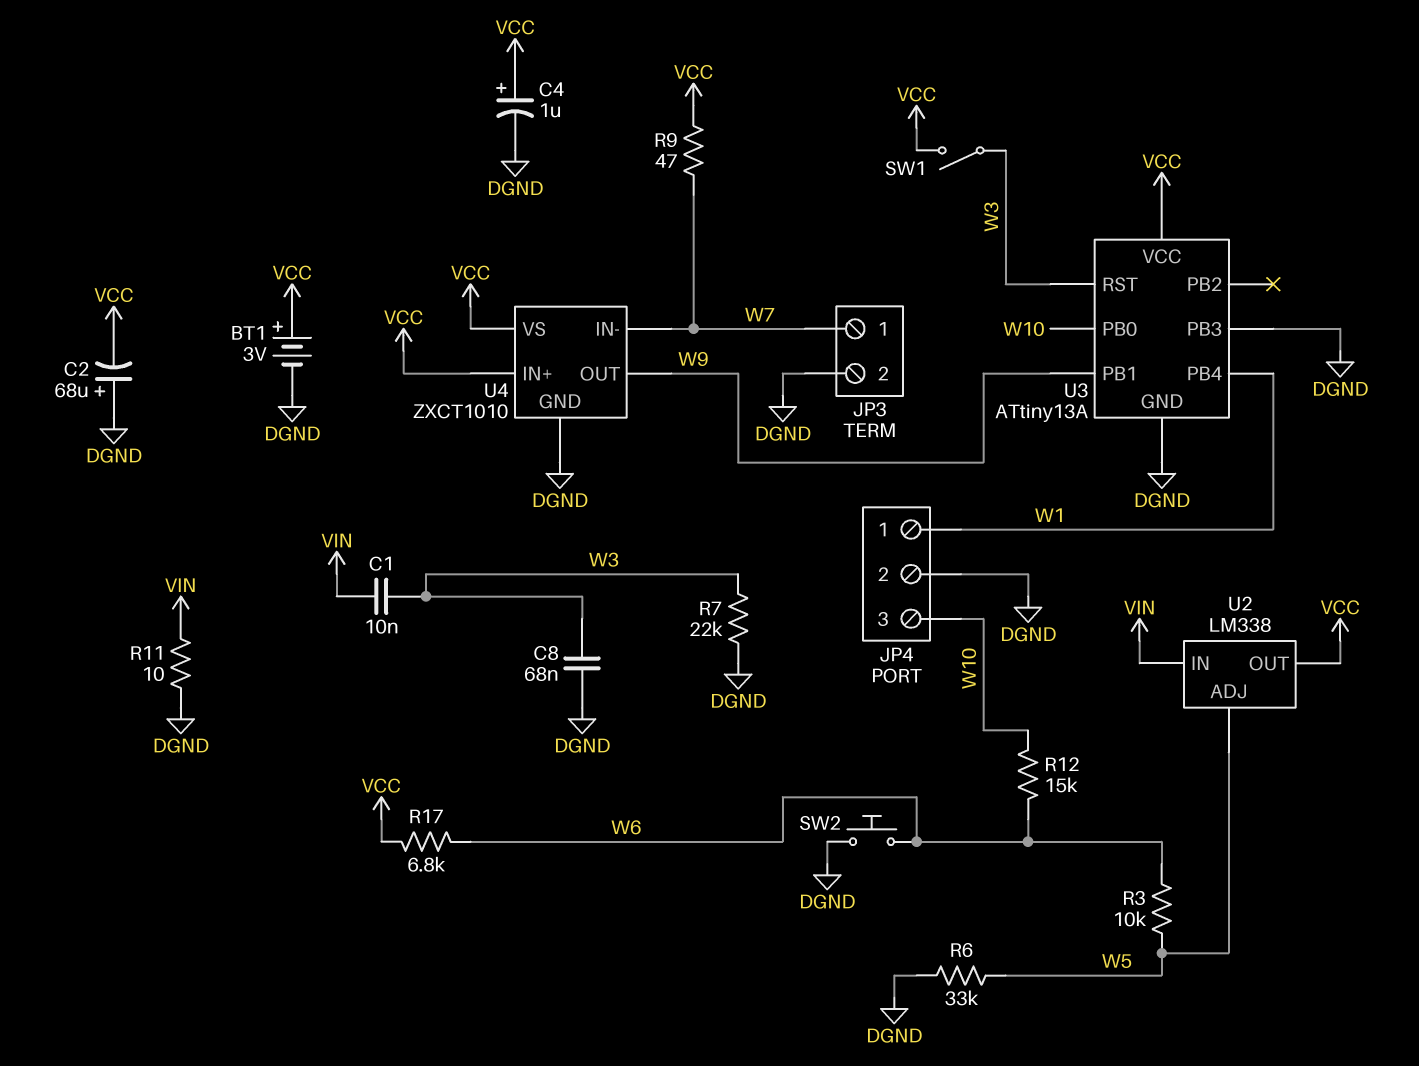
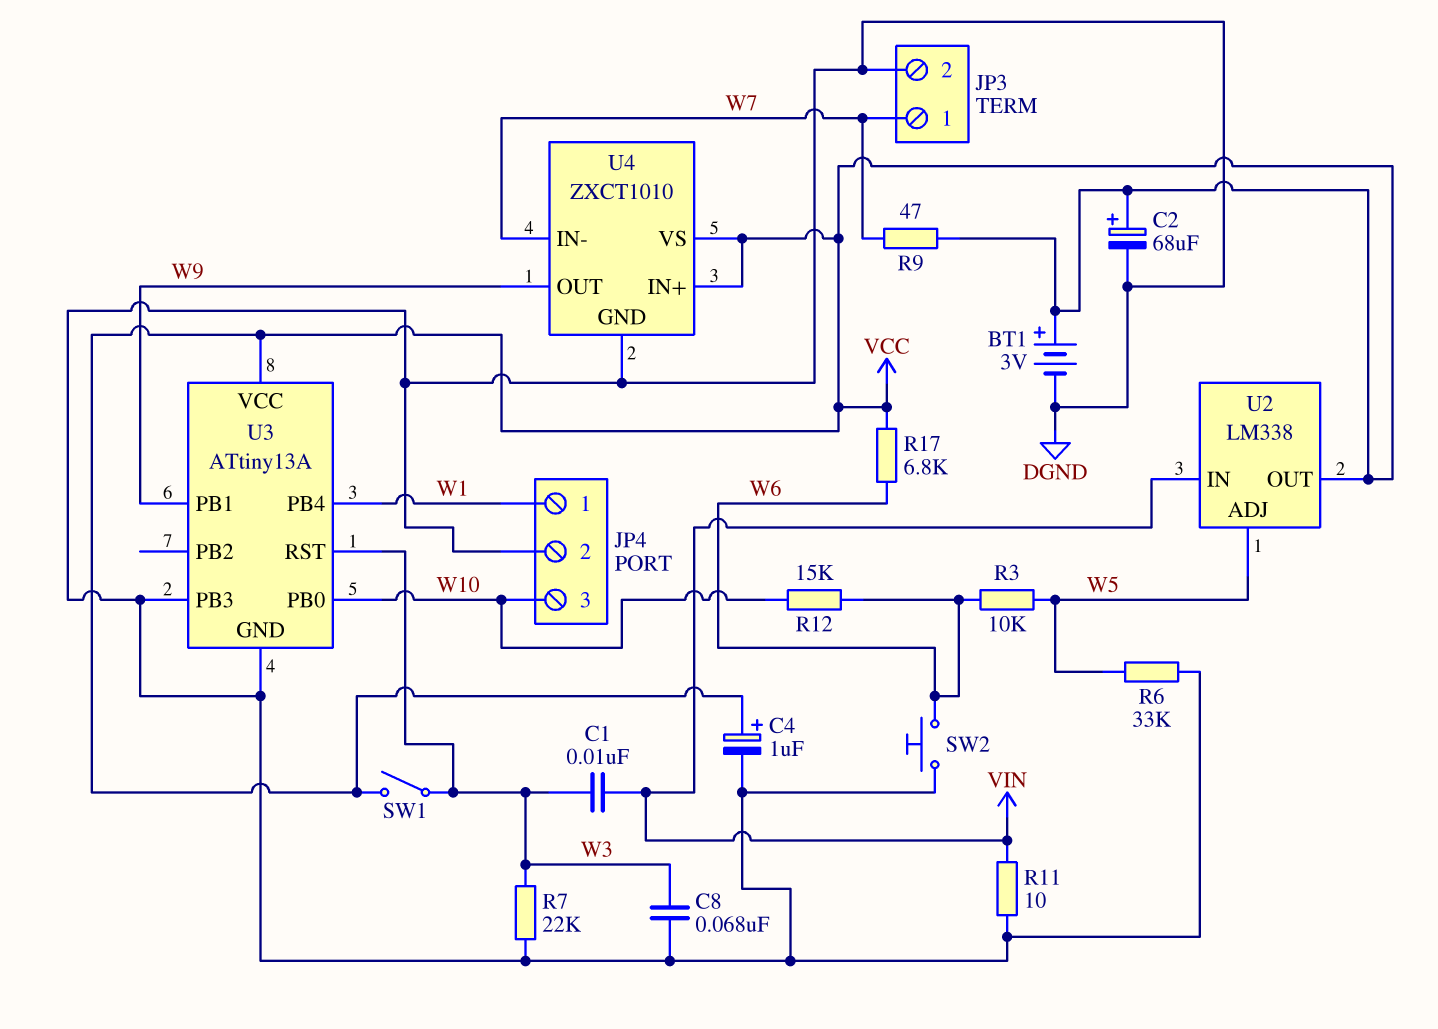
C2: 68uF (plus DGND, minus VCC) -> 68uF (plus VCC, minus DGND)

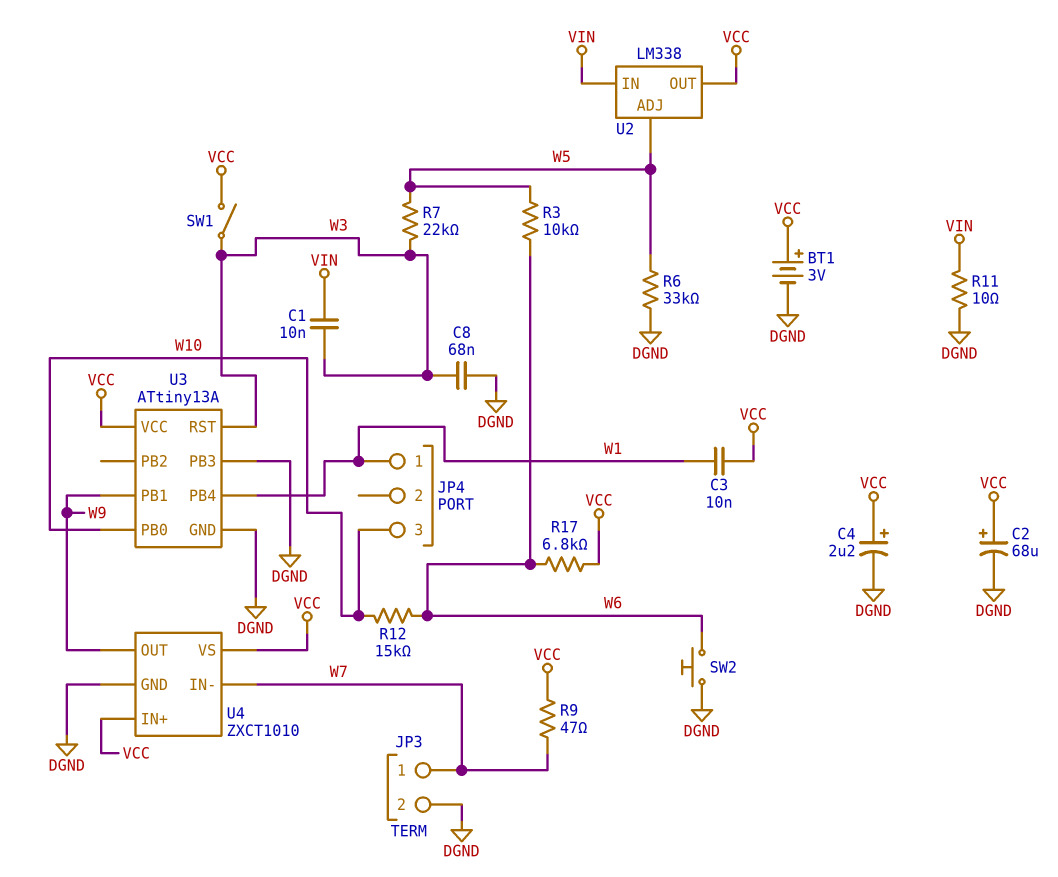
C3: none -> 10nF (VCC, W1)
C4: 1uF (plus VCC, minus DGND) -> 2.2uF (plus VCC, minus DGND)
JP4 pin 2: DGND -> none
R7: 22k (DGND, W3) -> 22k (W3, W5)

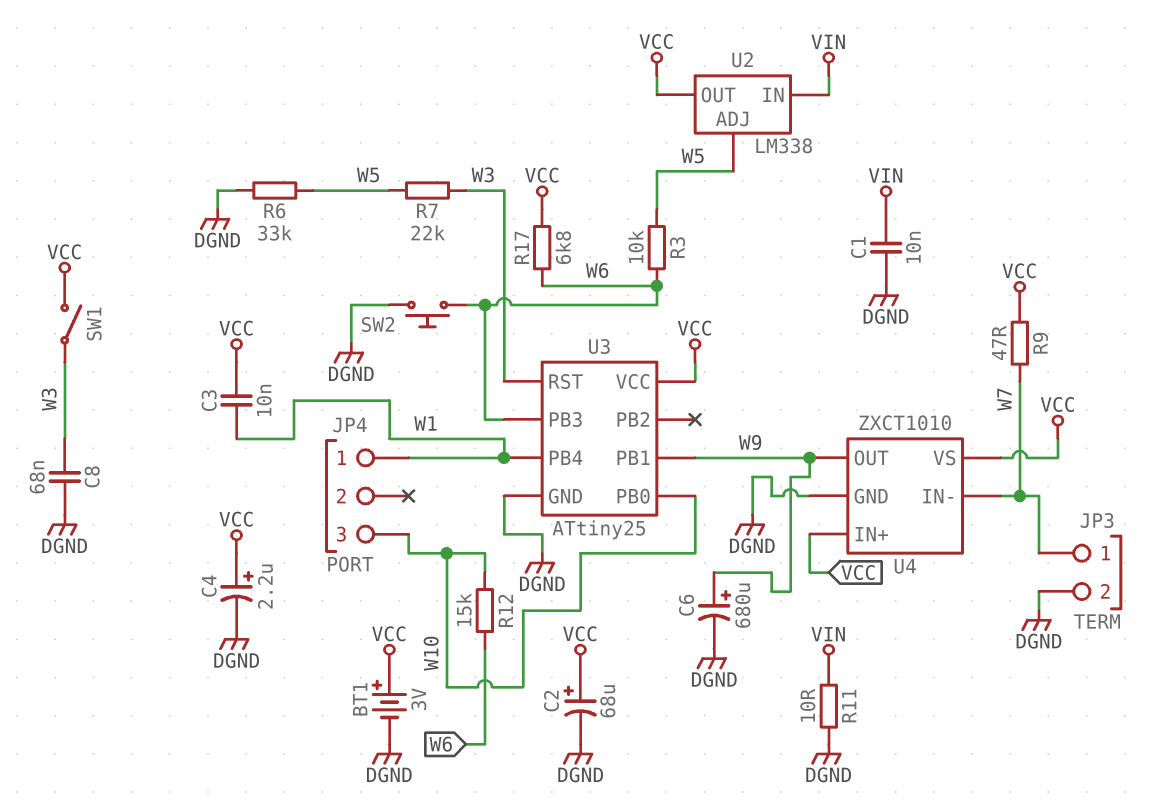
C1: 10nF (VIN, W3) -> 10nF (DGND, VIN)
C6: none -> 680uF (plus W9, minus DGND)
U3: ATtiny13A -> ATtiny25
U3 pin PB3: DGND -> W6

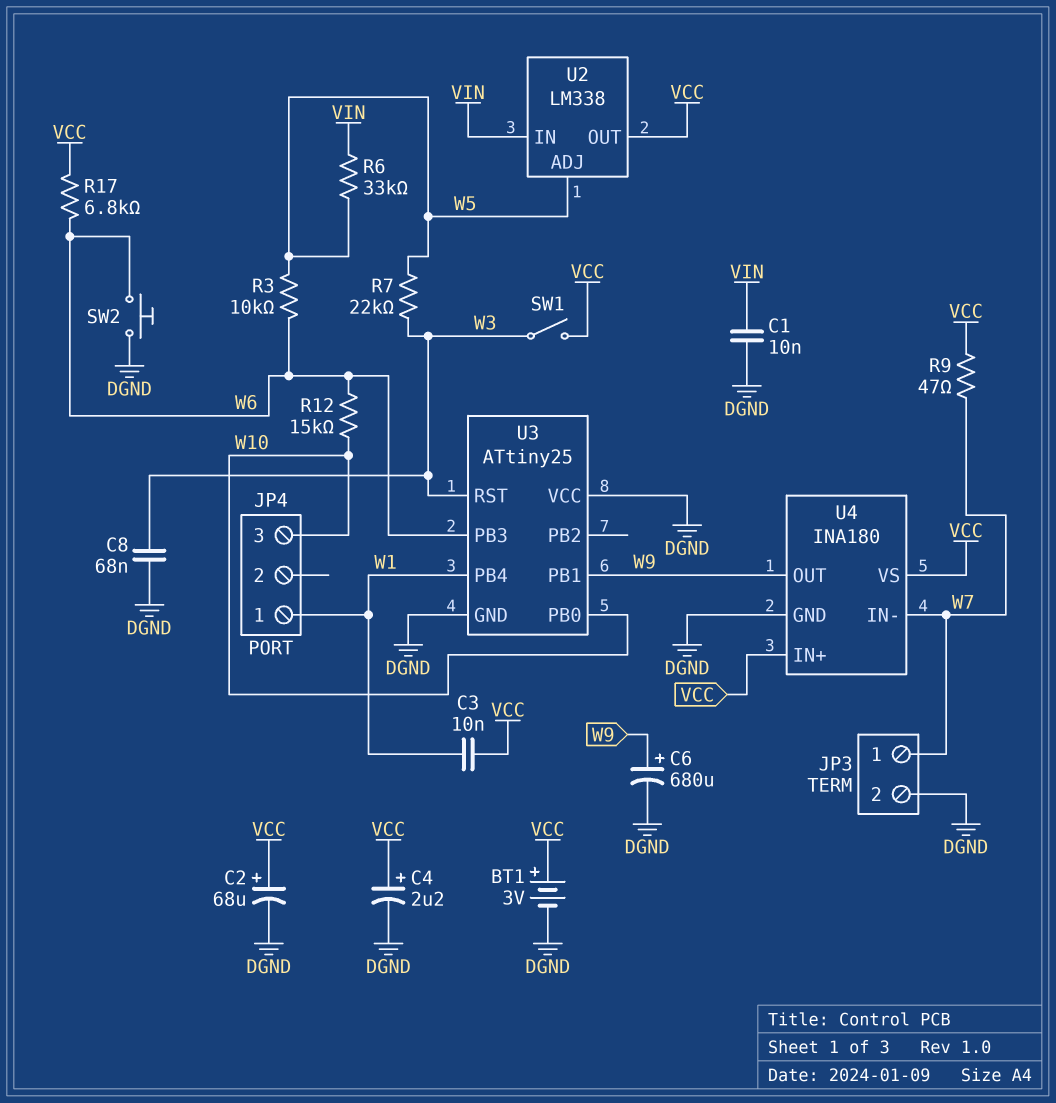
R6: 33k (DGND, W5) -> 33k (VIN, W5)
R11: 10 (DGND, VIN) -> none
U3 pin VCC: VCC -> DGND
U4: ZXCT1010 -> INA180

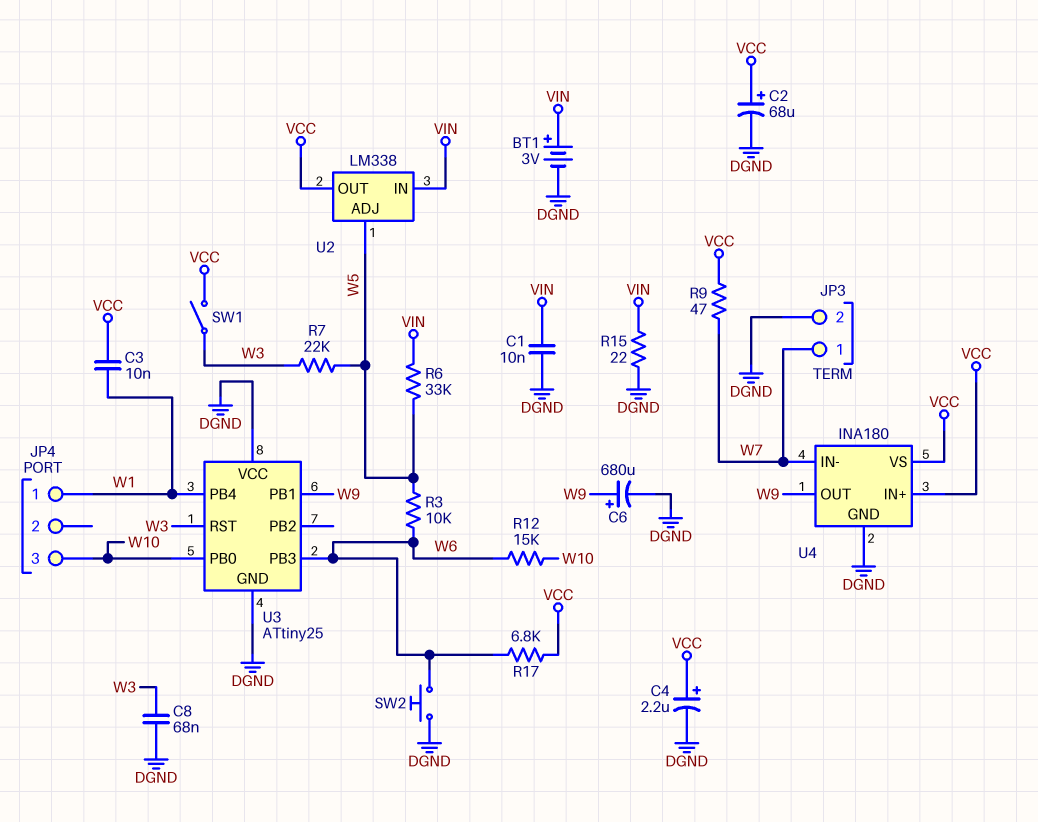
BT1: 3V (plus VCC, minus DGND) -> 3V (plus VIN, minus DGND)
R15: none -> 22 (DGND, VIN)

